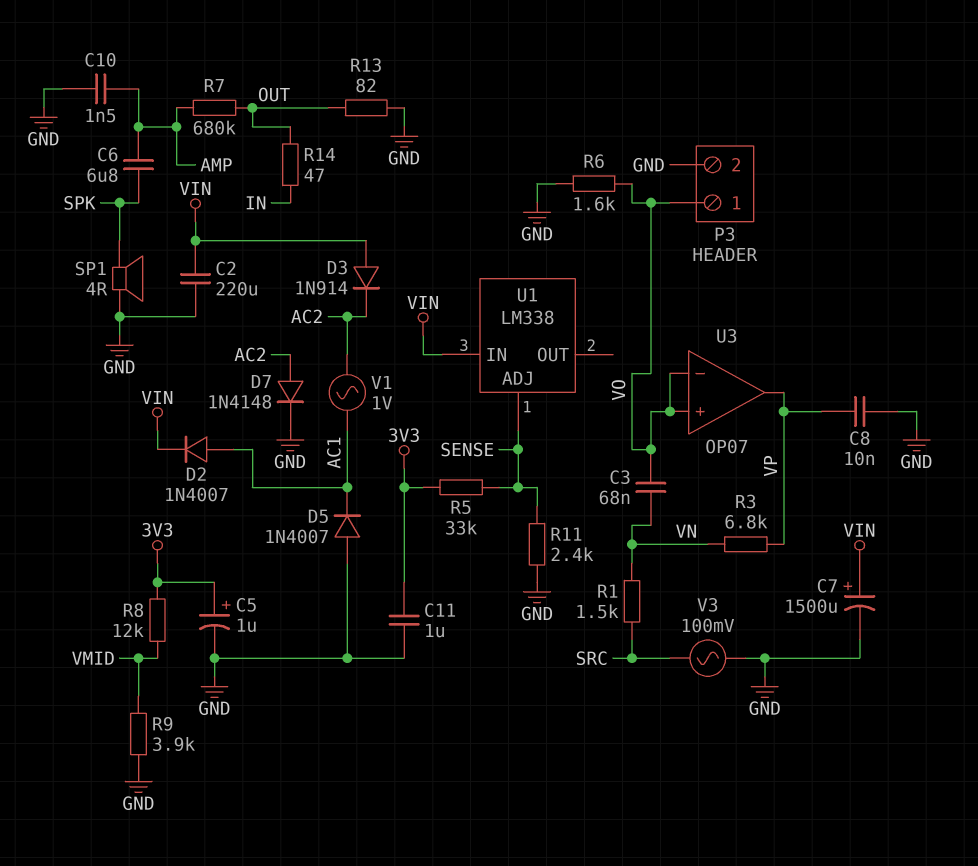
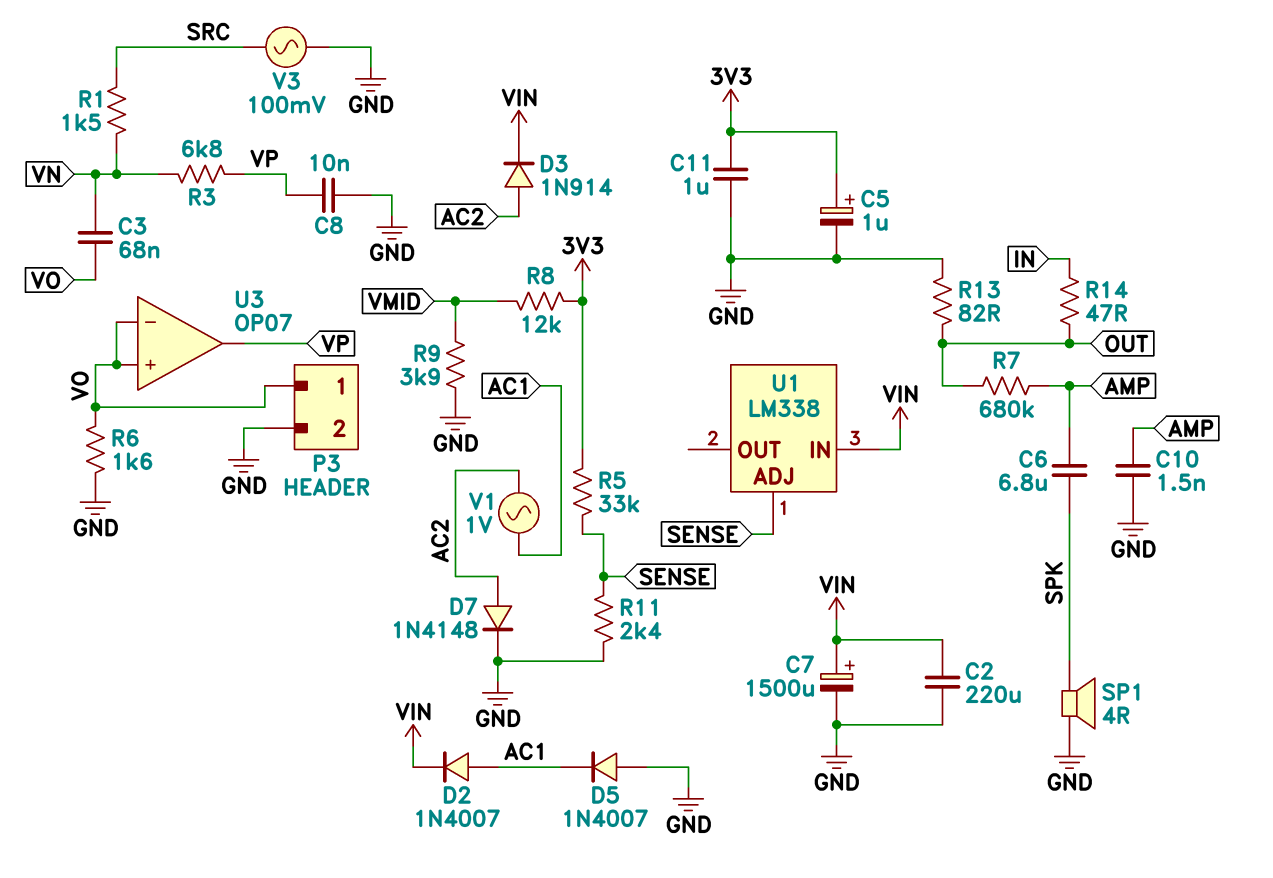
D3: diode 1N914 (A VIN, K AC2) -> diode 1N914 (A AC2, K VIN)

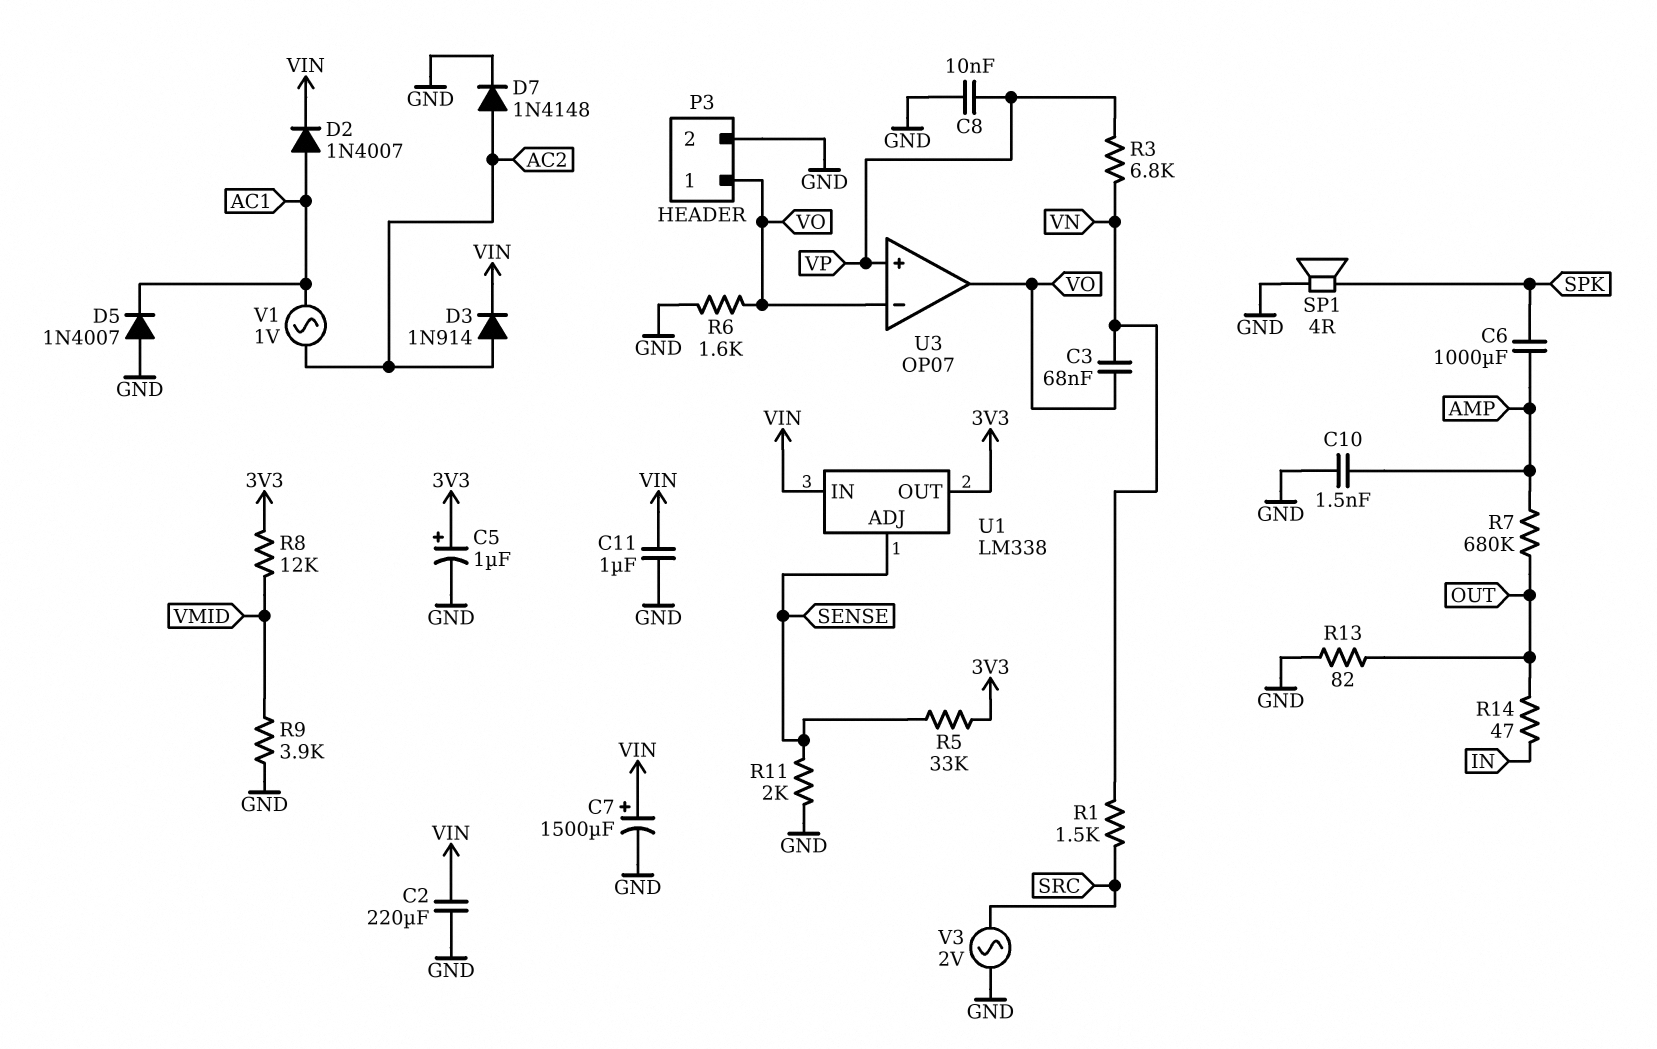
C6: 6.8uF (AMP, SPK) -> 1000uF (AMP, SPK)
C11: 1uF (3V3, GND) -> 1uF (GND, VIN)
R11: 2.4k (GND, SENSE) -> 2k (GND, SENSE)
U1 pin OUT: none -> 3V3
U3 pin in+: VO -> VP
U3 pin out: VP -> VO
V3: AC 100mV (GND, SRC) -> AC 2V (GND, SRC)

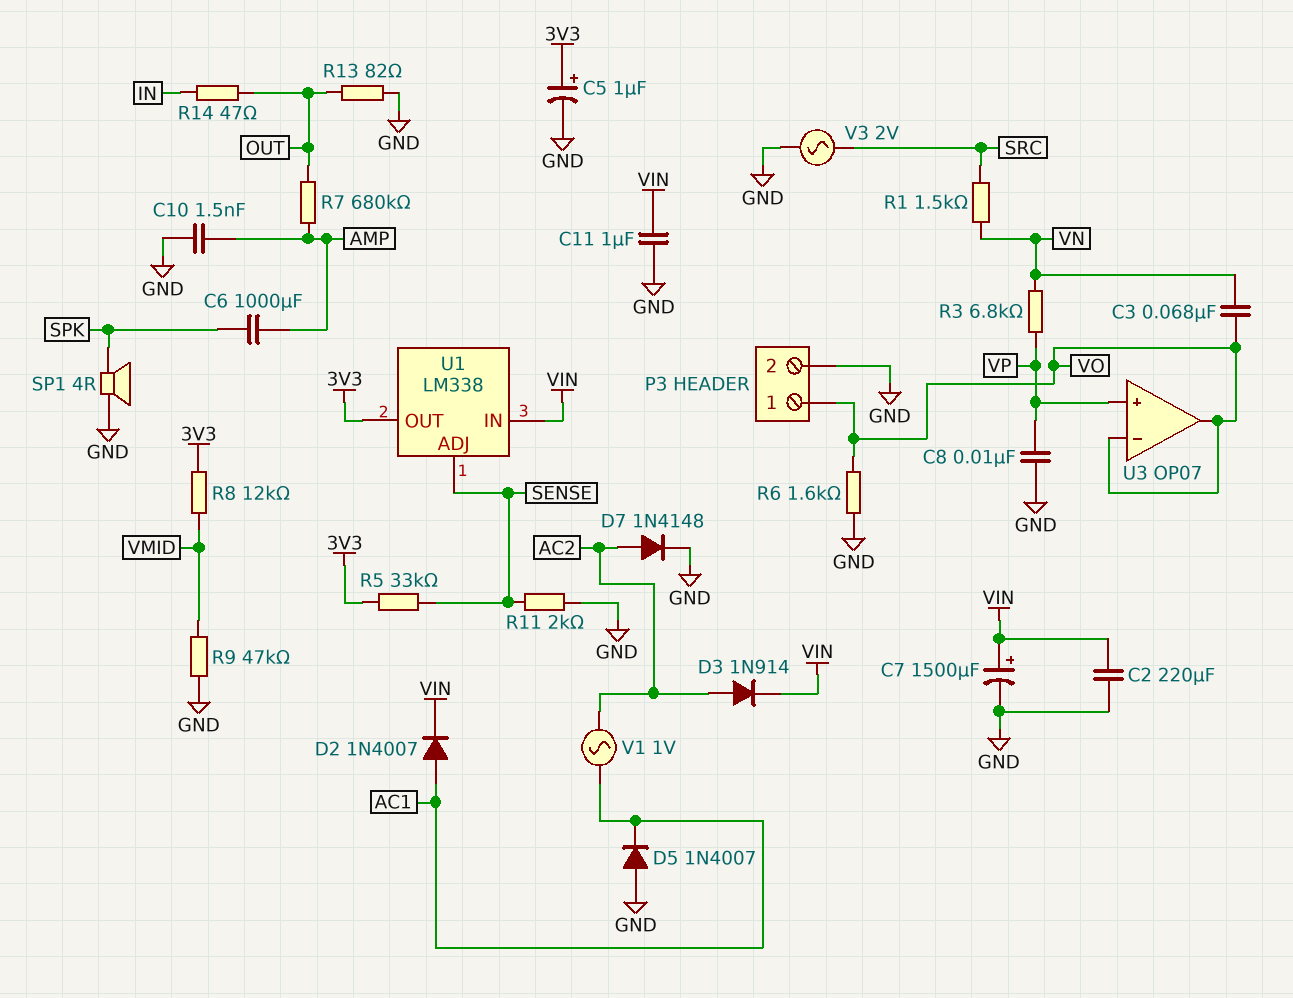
R9: 3.9k (GND, VMID) -> 47k (GND, VMID)

